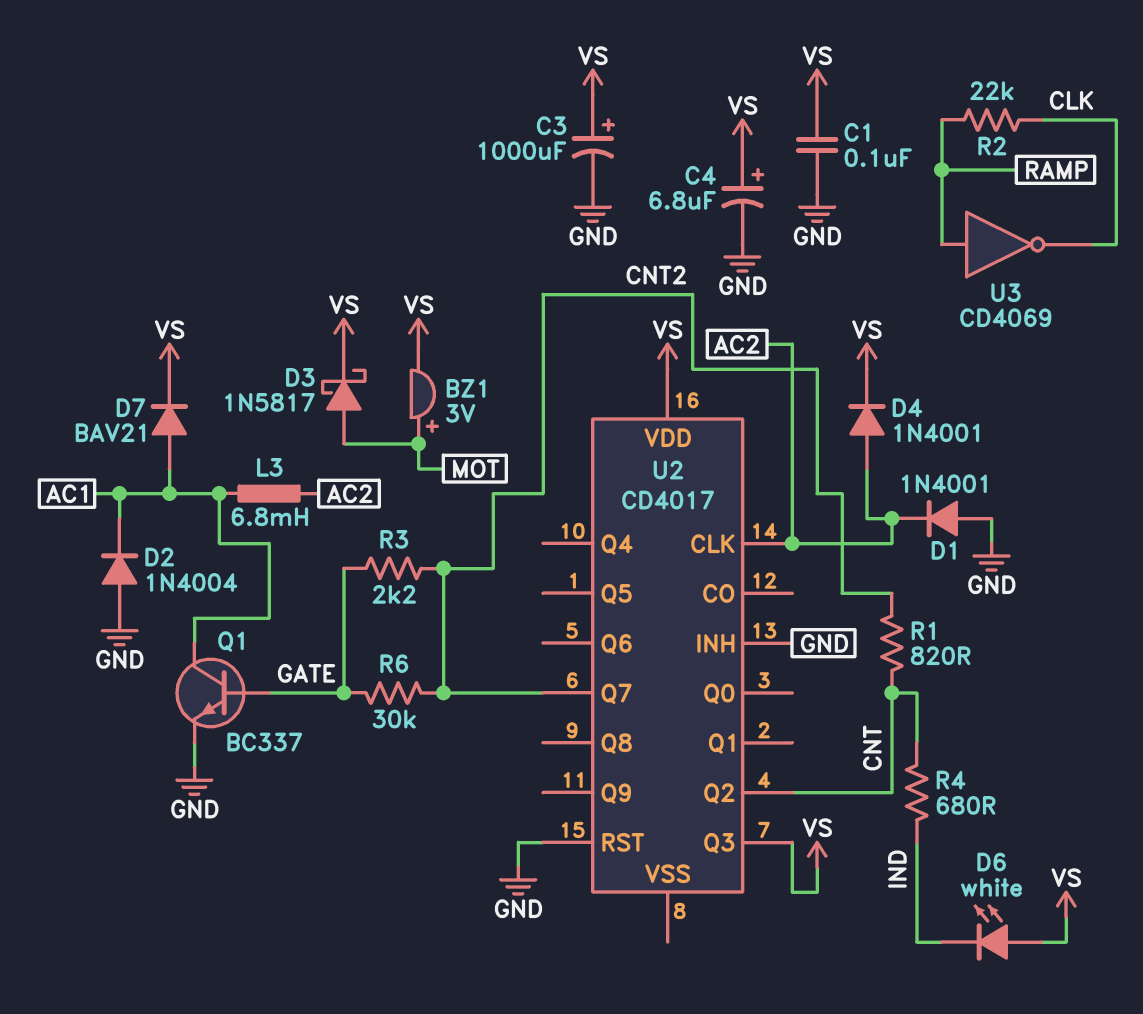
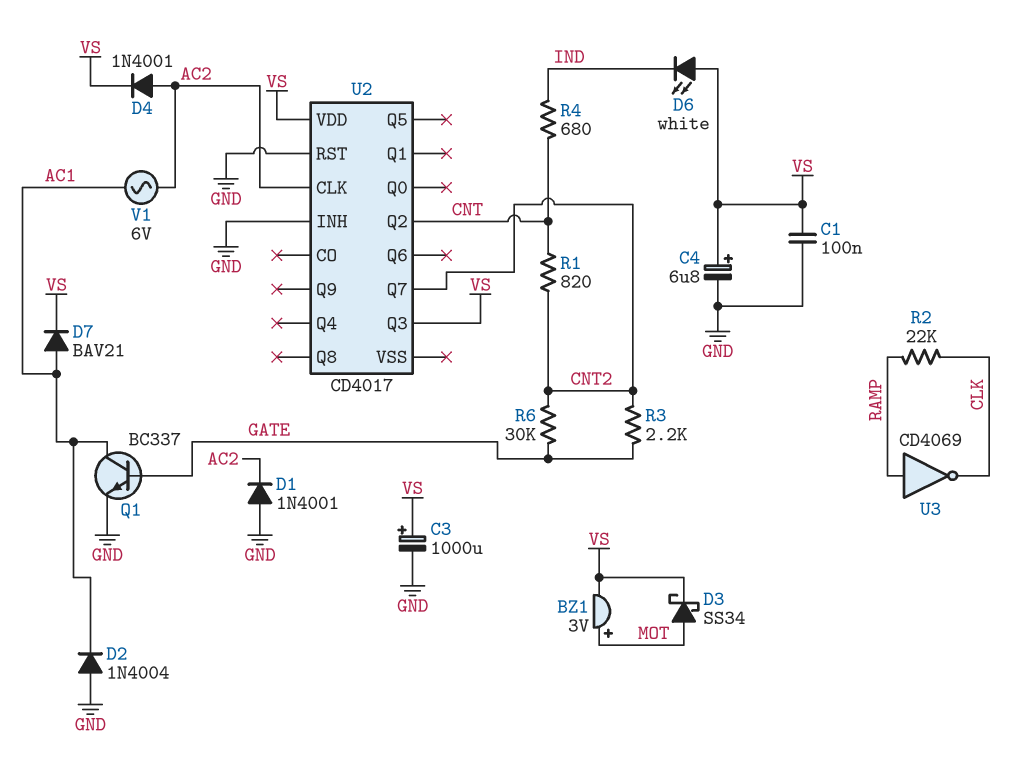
D3: schottky 1N5817 (A MOT, K VS) -> schottky SS34 (A MOT, K VS)
L3: 6.8mH (AC1, AC2) -> none
V1: none -> AC 6V (AC1, AC2)

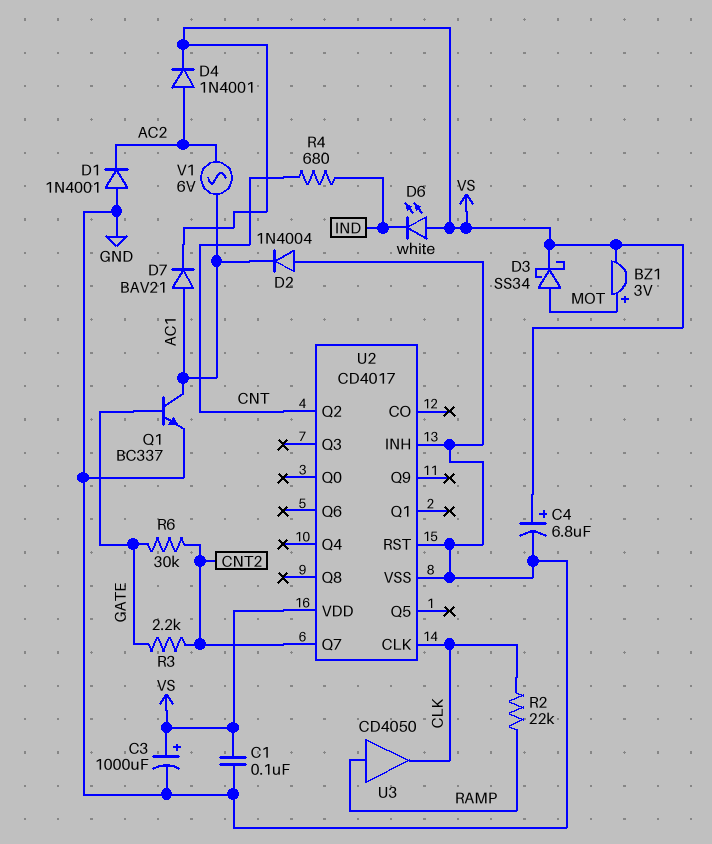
R1: 820 (CNT, CNT2) -> none
U2 pin CLK: AC2 -> CLK
U2 pin Q3: VS -> none
U2 pin VSS: none -> GND
U3: NOT CD4069 (in RAMP, out CLK) -> buffer CD4050 (in RAMP, out CLK)

